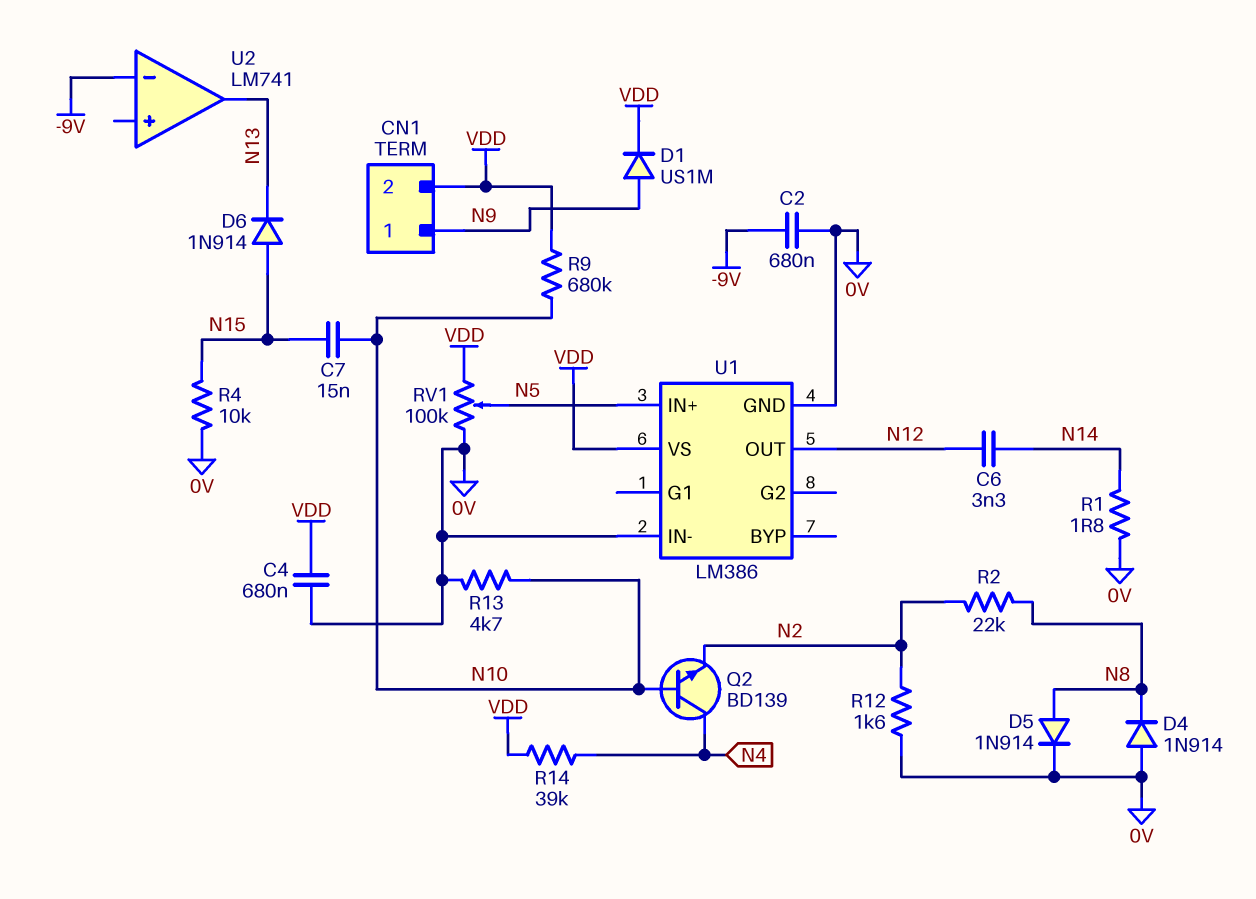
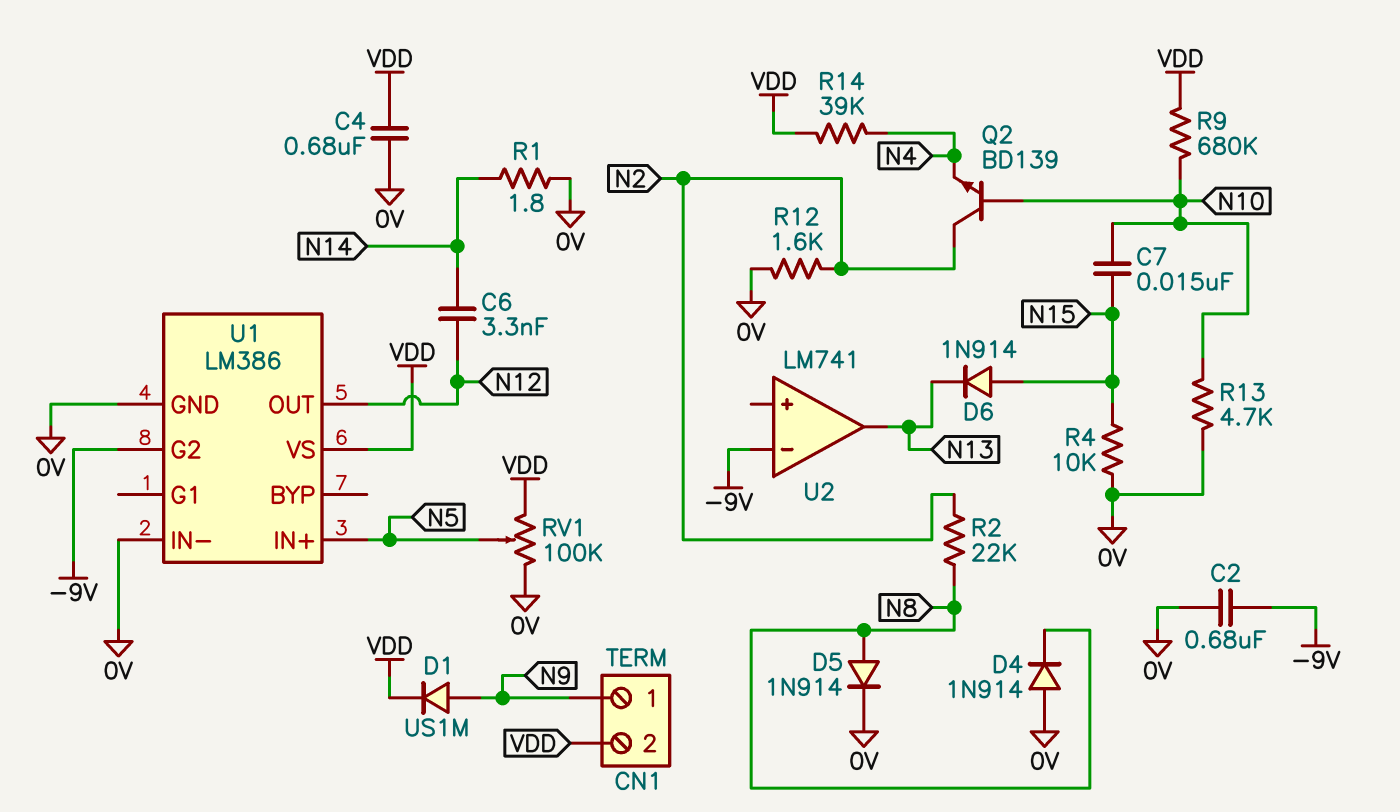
Q2: NPN BD139 (B N10, C N4, E N2) -> NPN BD139 (B N10, C N2, E N4)
U1 pin G2: none -> -9V

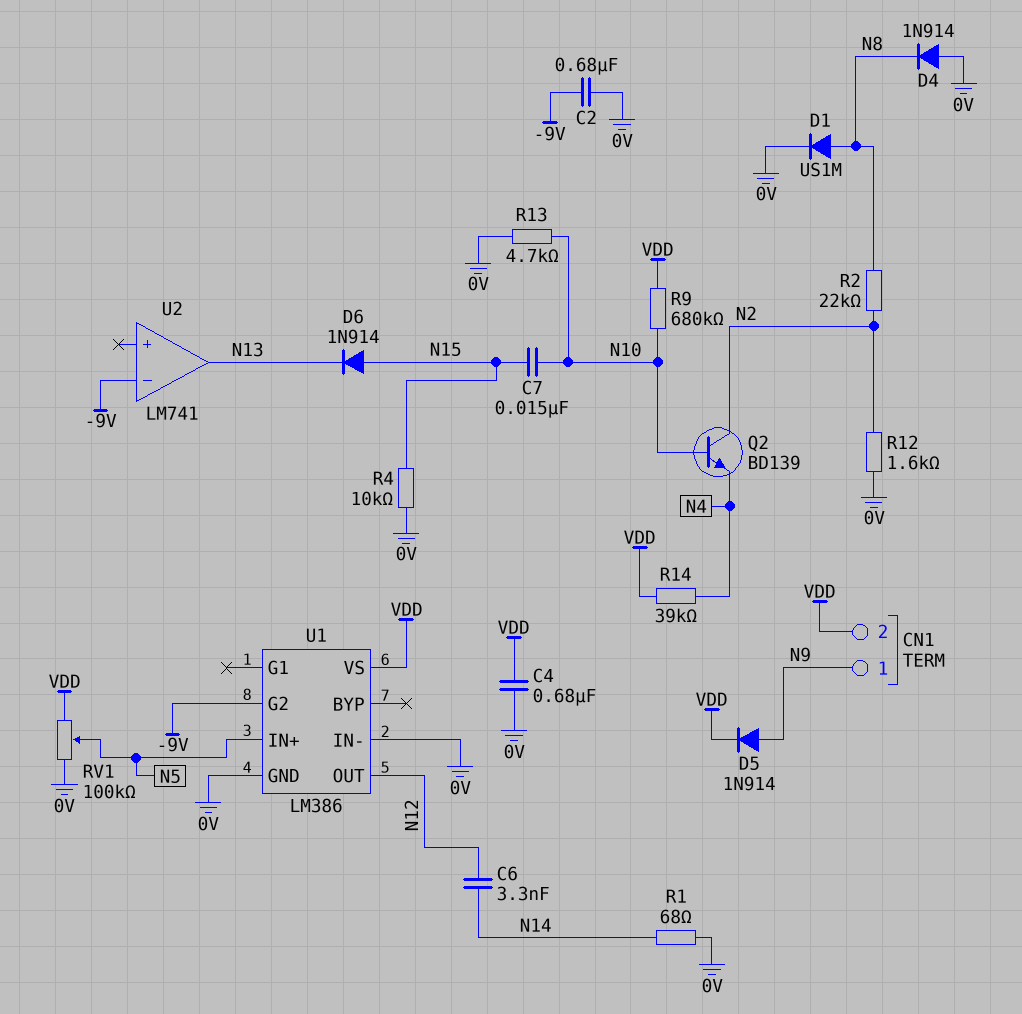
D1: diode US1M (A N9, K VDD) -> diode US1M (A N8, K 0V)
D5: diode 1N914 (A N8, K 0V) -> diode 1N914 (A N9, K VDD)
R1: 1.8 (0V, N14) -> 68 (0V, N14)

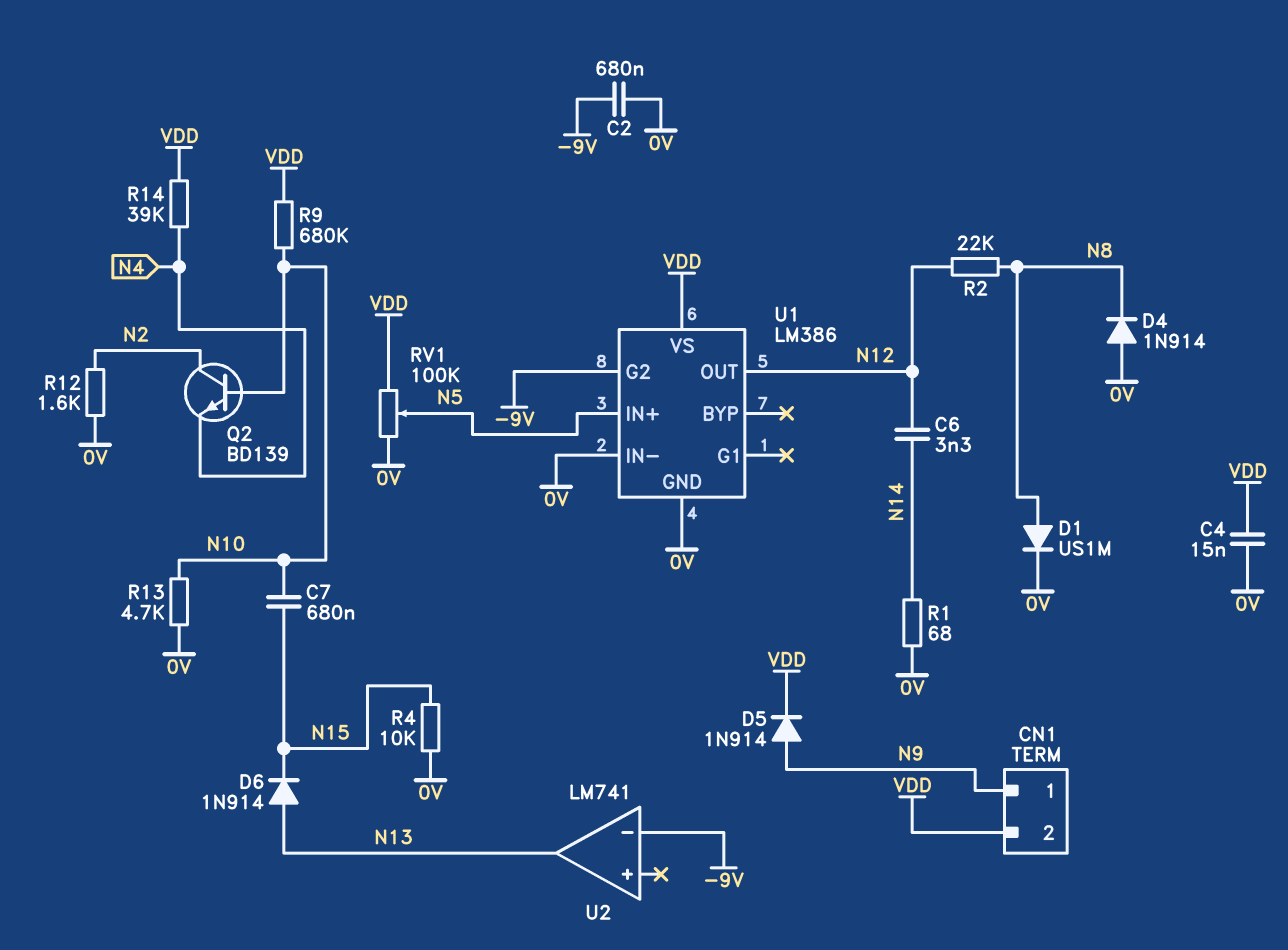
C4: 680nF (0V, VDD) -> 15nF (0V, VDD)
C7: 15nF (N10, N15) -> 680nF (N10, N15)
D6: diode 1N914 (A N15, K N13) -> diode 1N914 (A N13, K N15)
R2: 22k (N2, N8) -> 22k (N8, N12)

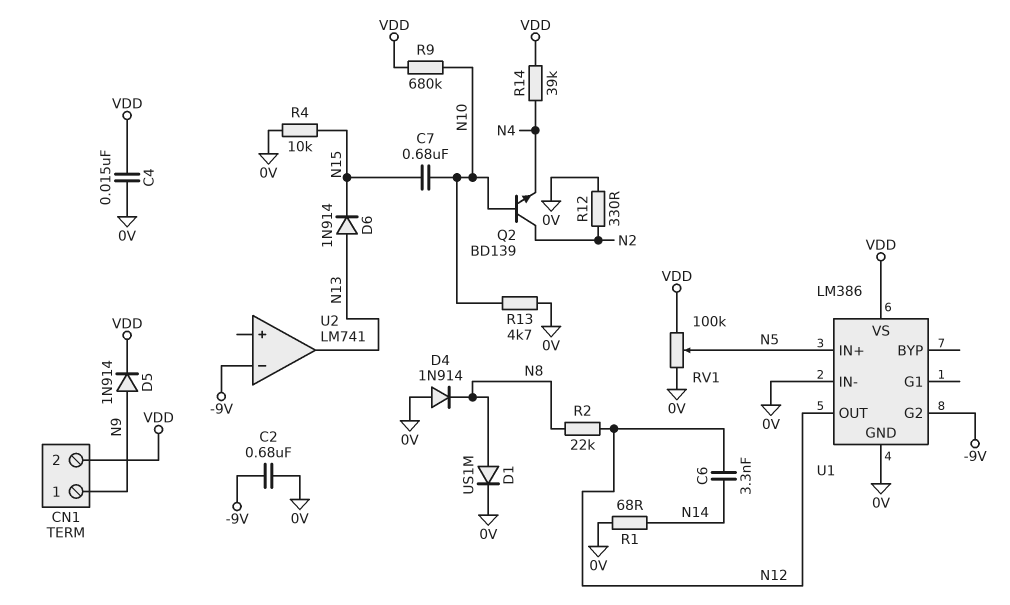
R12: 1.6k (0V, N2) -> 330 (0V, N2)

